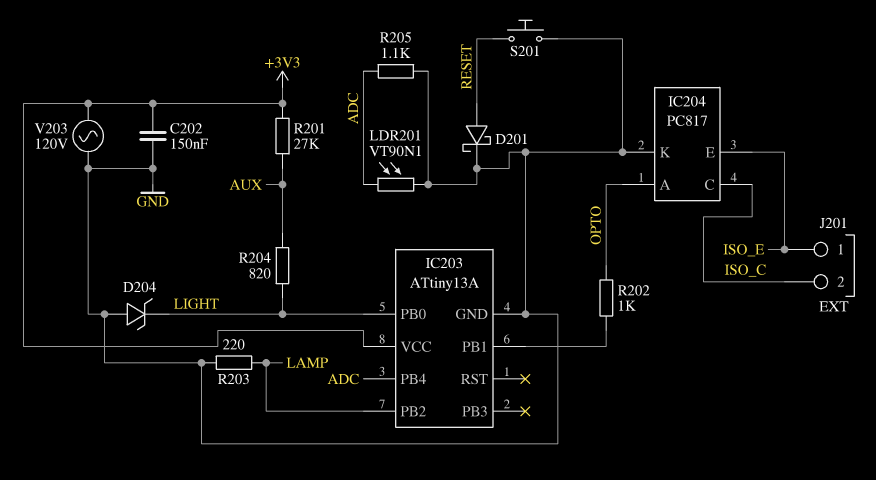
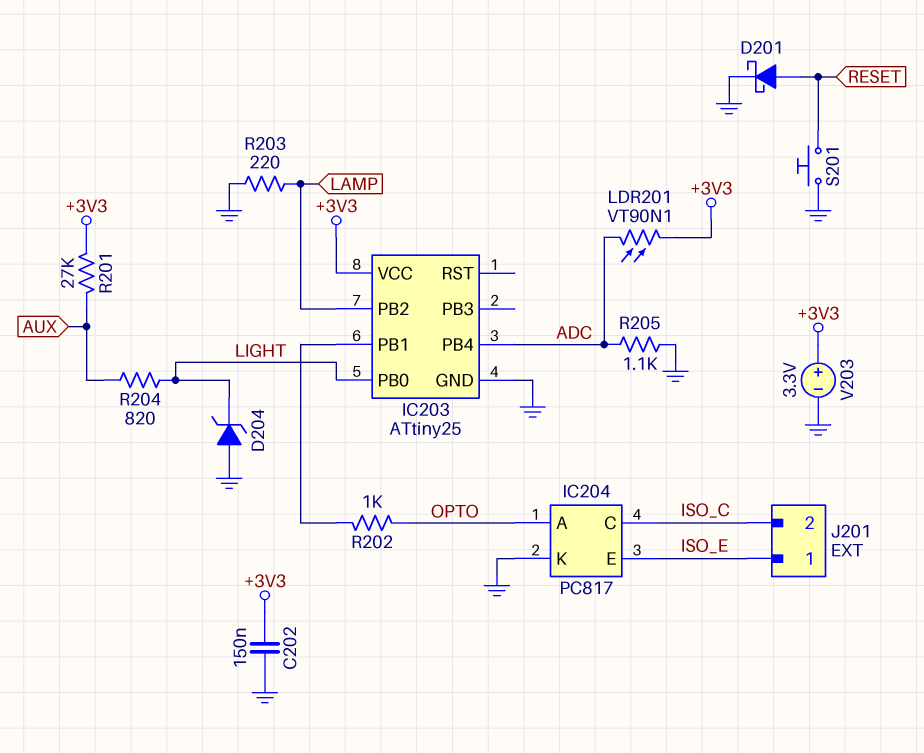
IC203: ATtiny13A -> ATtiny25
LDR201: VT90N1 (ADC, GND) -> VT90N1 (+3V3, ADC)
V203: AC 120V (+3V3, GND) -> 3.3V (plus +3V3, minus GND)

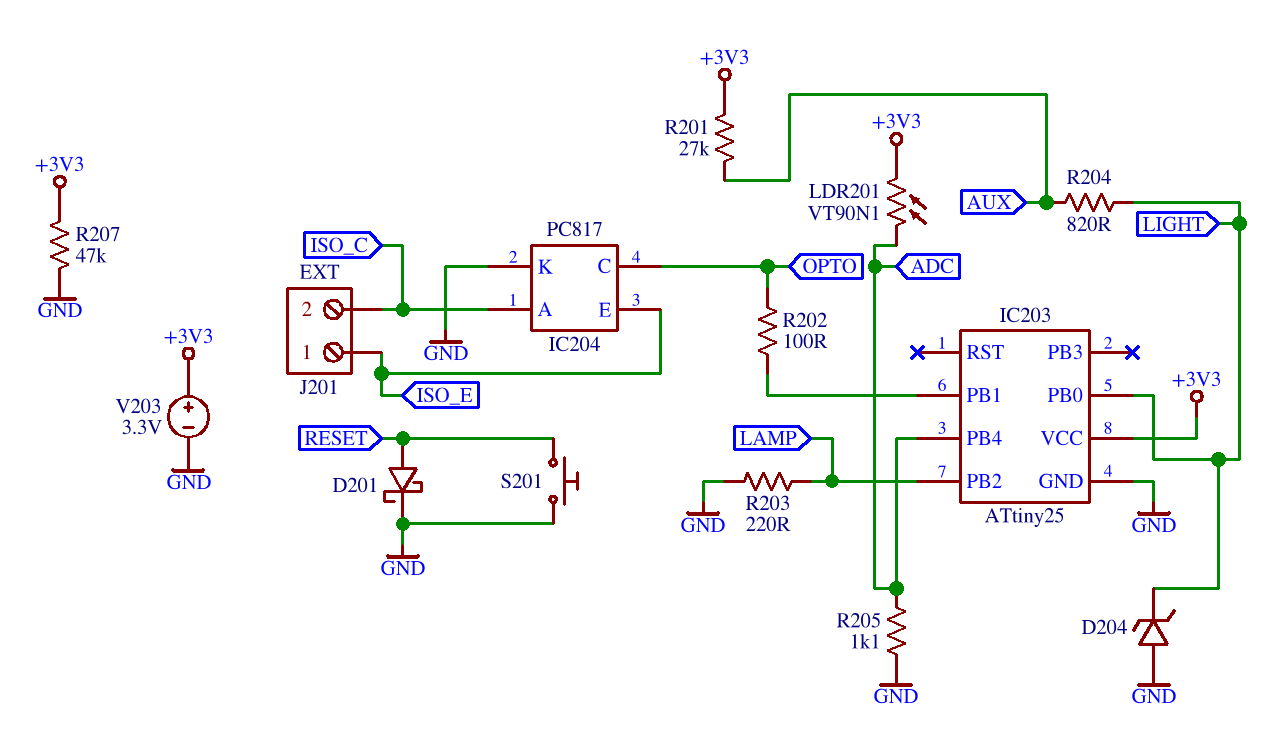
C202: 150nF (+3V3, GND) -> none
IC204 pin A: OPTO -> ISO_C
IC204 pin C: ISO_C -> OPTO
R202: 1k (IC203/PB1, OPTO) -> 100 (IC203/PB1, OPTO)
R207: none -> 47k (+3V3, GND)

